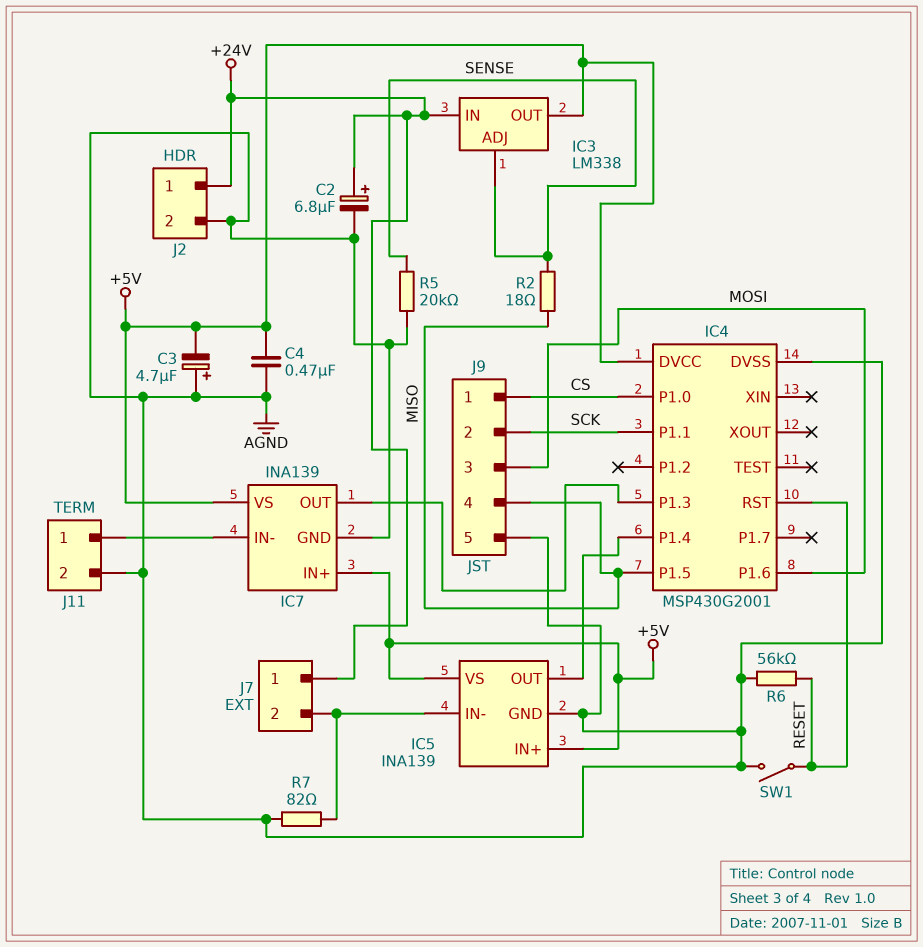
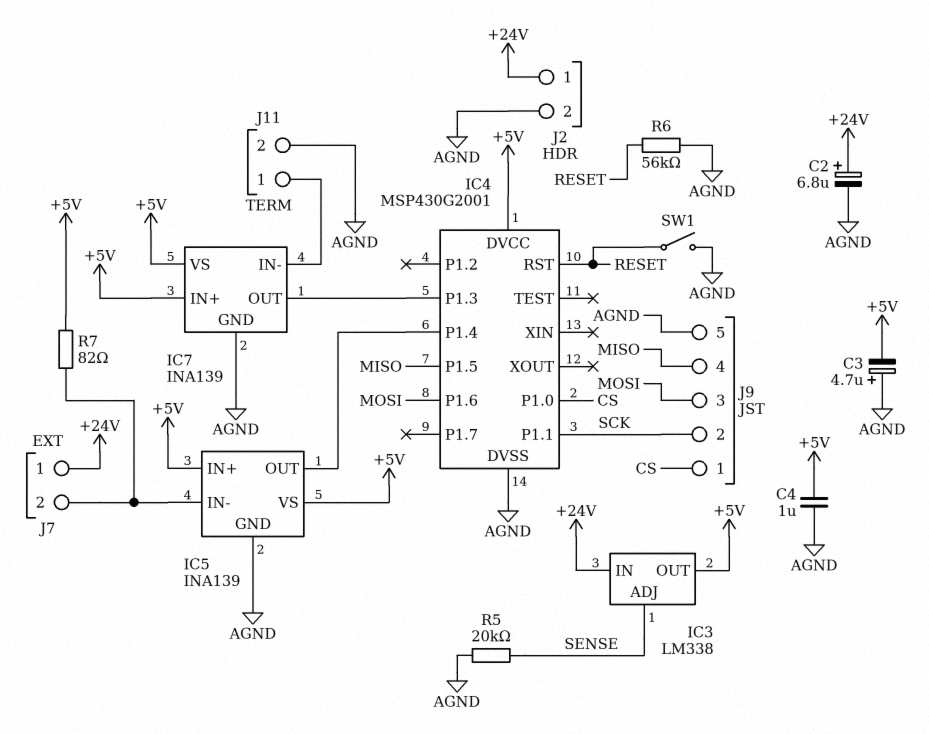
C4: 470nF (+5V, AGND) -> 1uF (+5V, AGND)
R2: 18 (MISO, SENSE) -> none
R7: 82 (AGND, IC5/IN-) -> 82 (+5V, IC5/IN-)

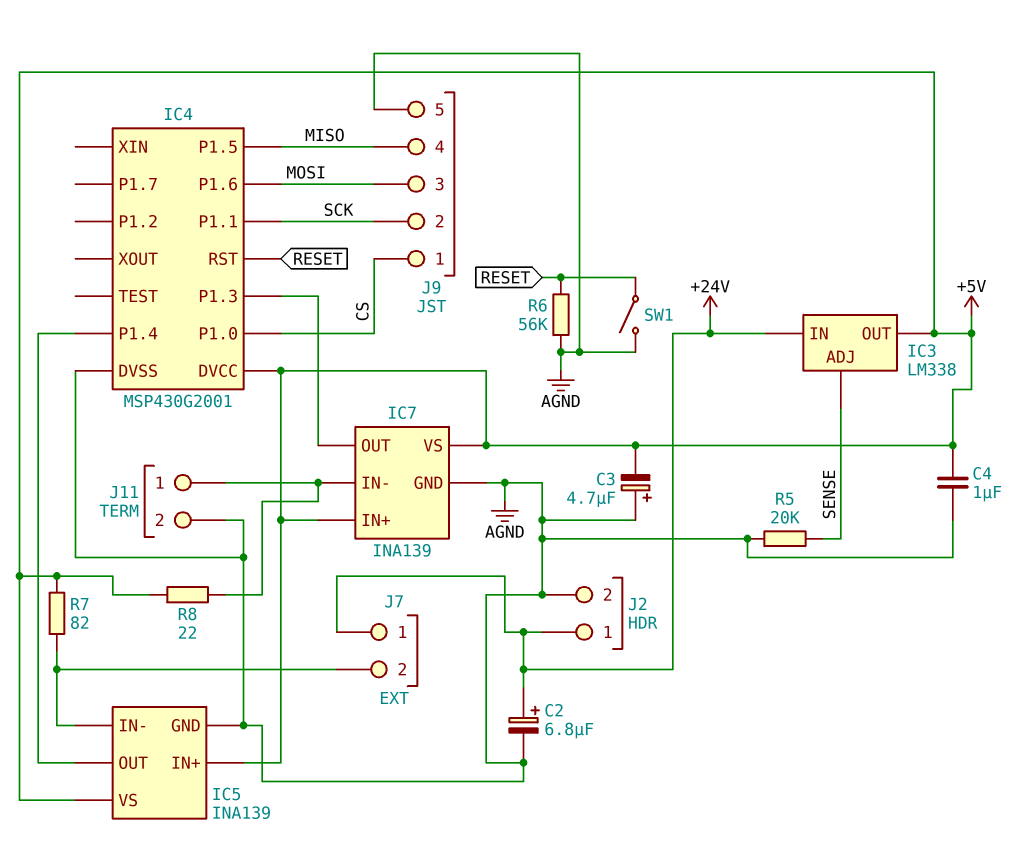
R8: none -> 22 (+5V, IC7/IN-)

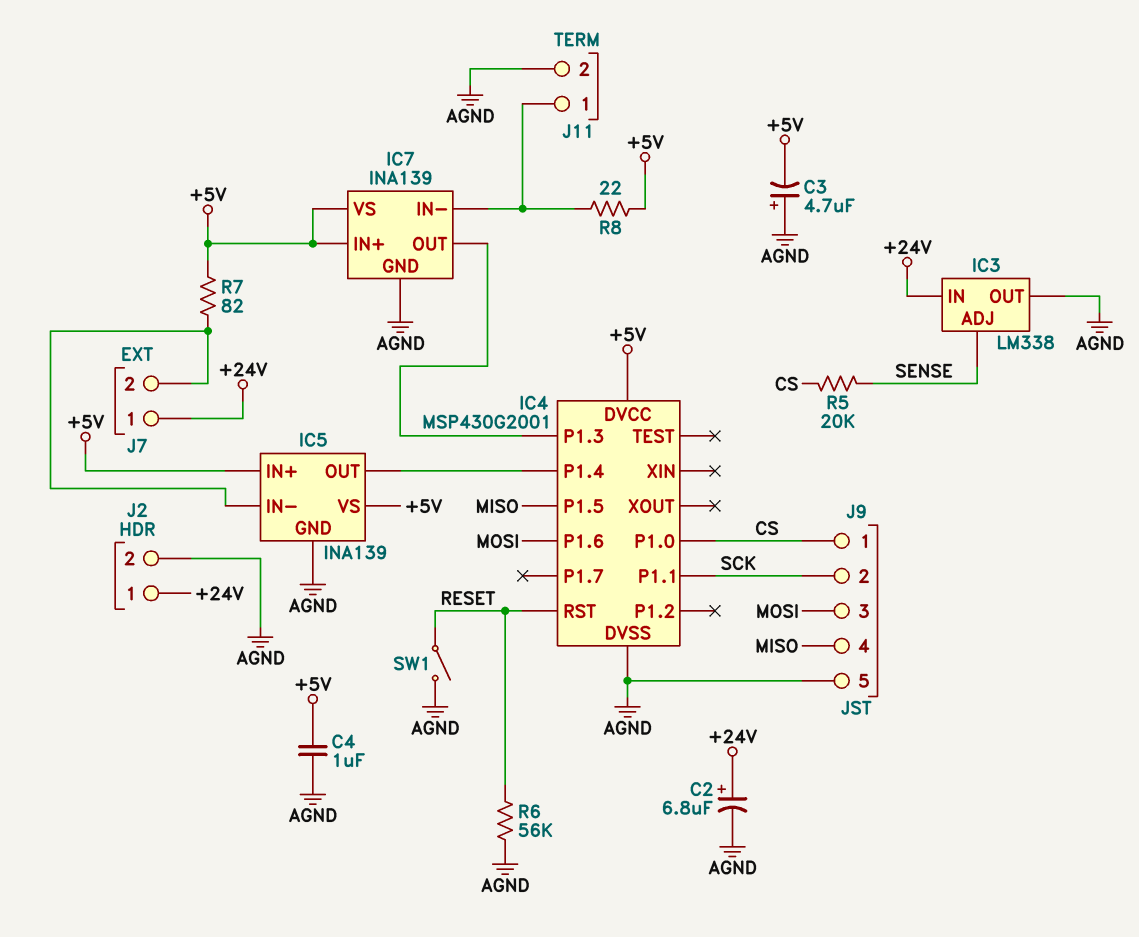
IC3 pin OUT: +5V -> AGND
R5: 20k (AGND, SENSE) -> 20k (CS, SENSE)

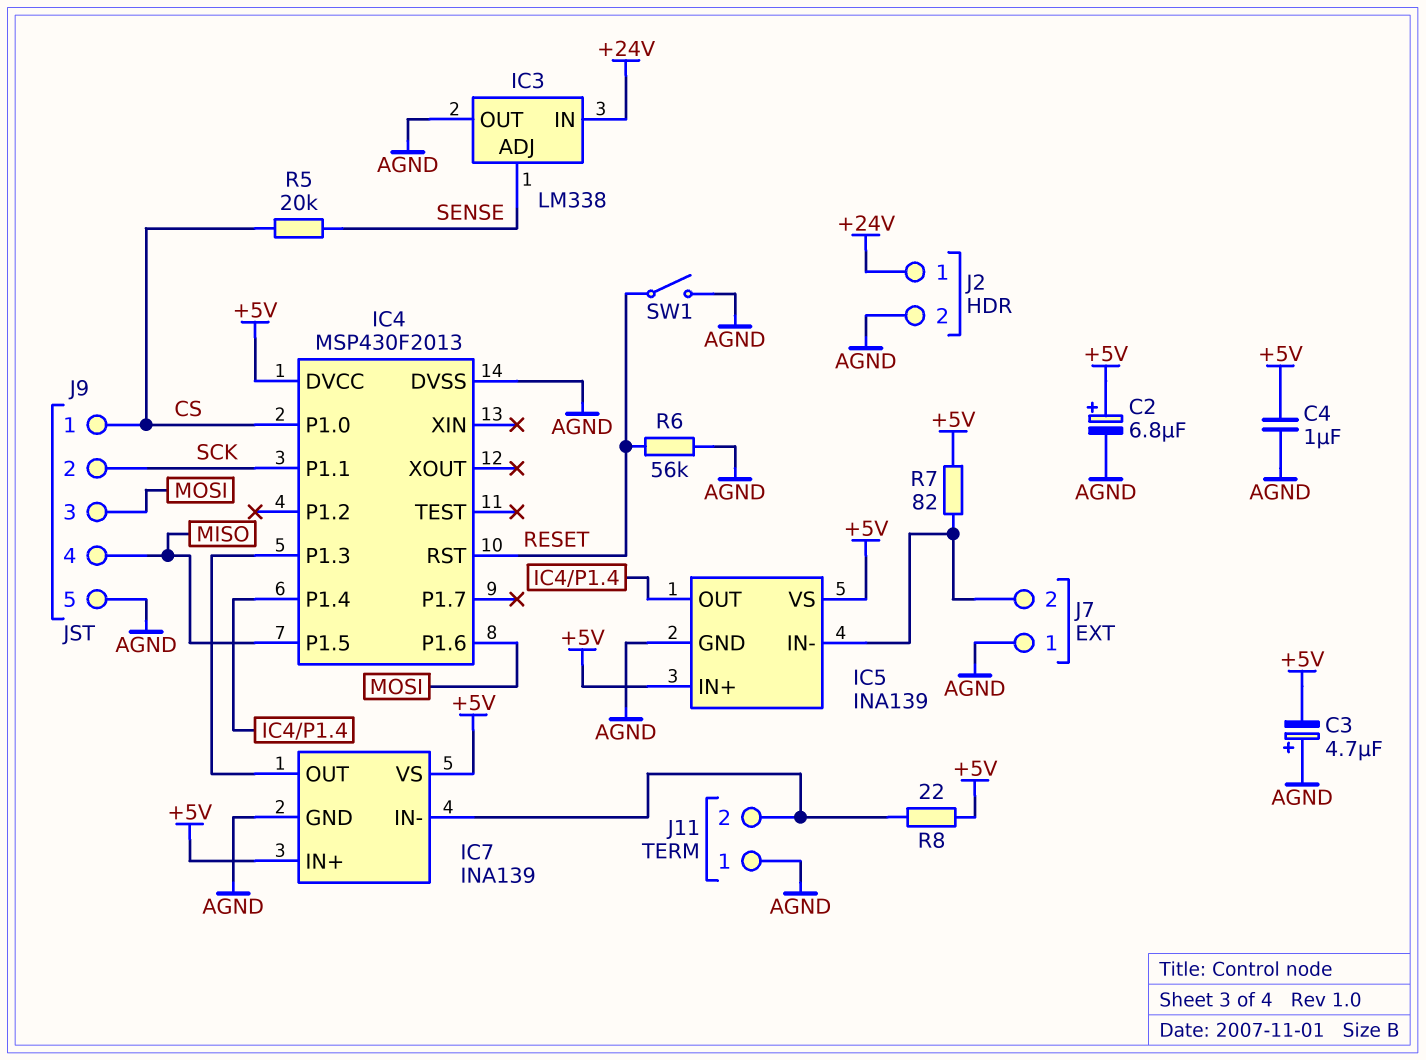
C2: 6.8uF (plus +24V, minus AGND) -> 6.8uF (plus +5V, minus AGND)
IC4: MSP430G2001 -> MSP430F2013
J7 pin 1: +24V -> AGND
J11 pin 1: IC7/IN- -> AGND
J11 pin 2: AGND -> IC7/IN-

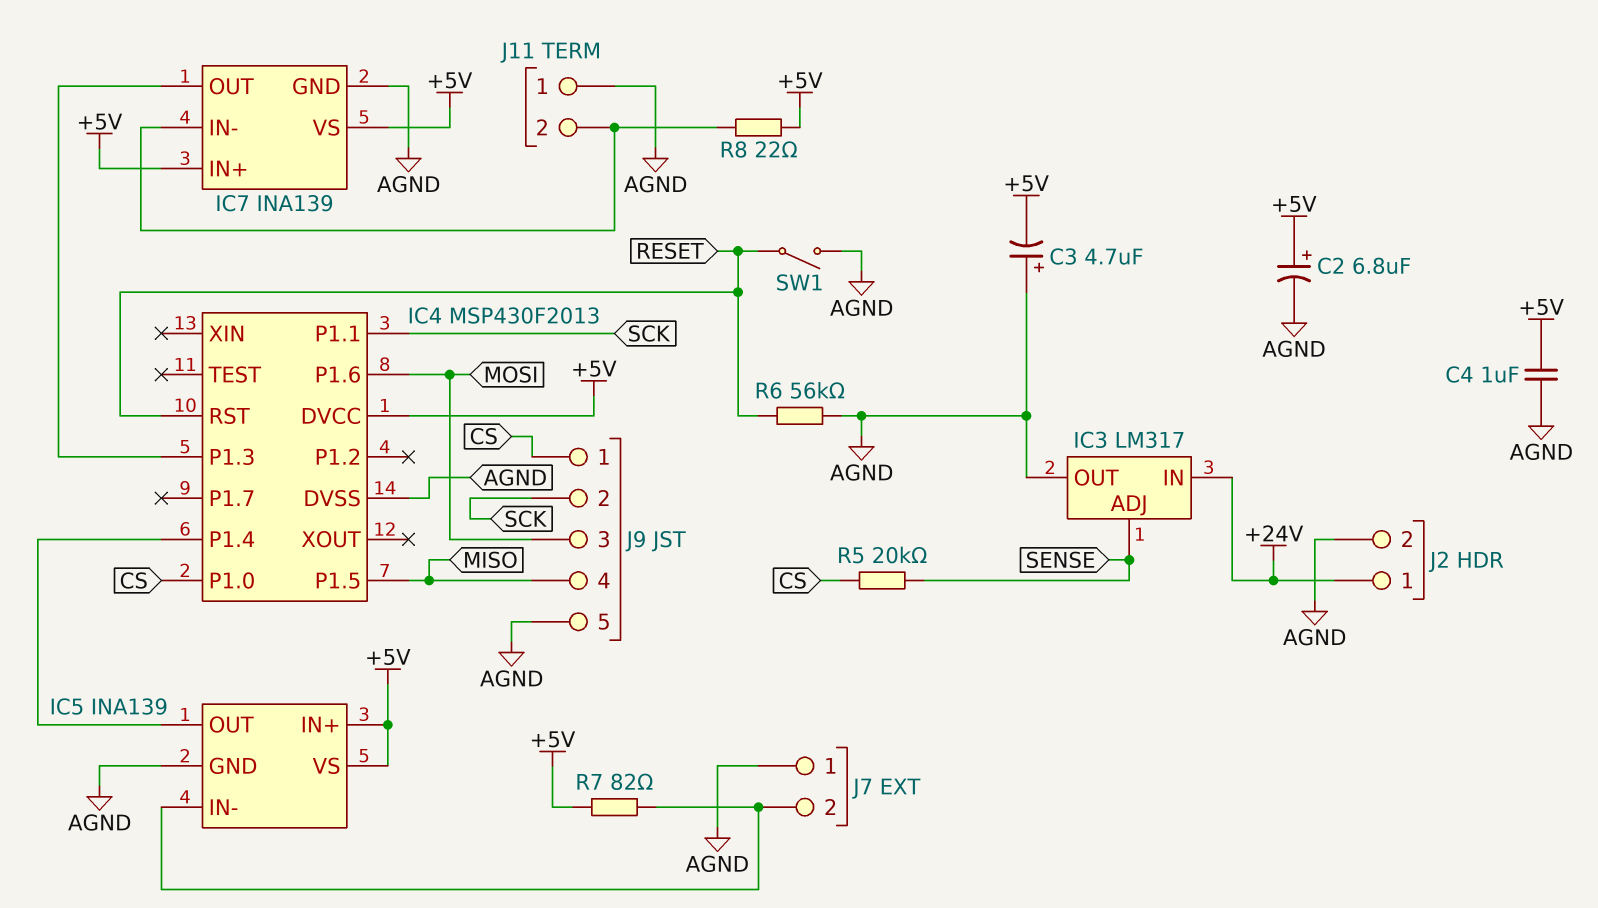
IC3: LM338 -> LM317

